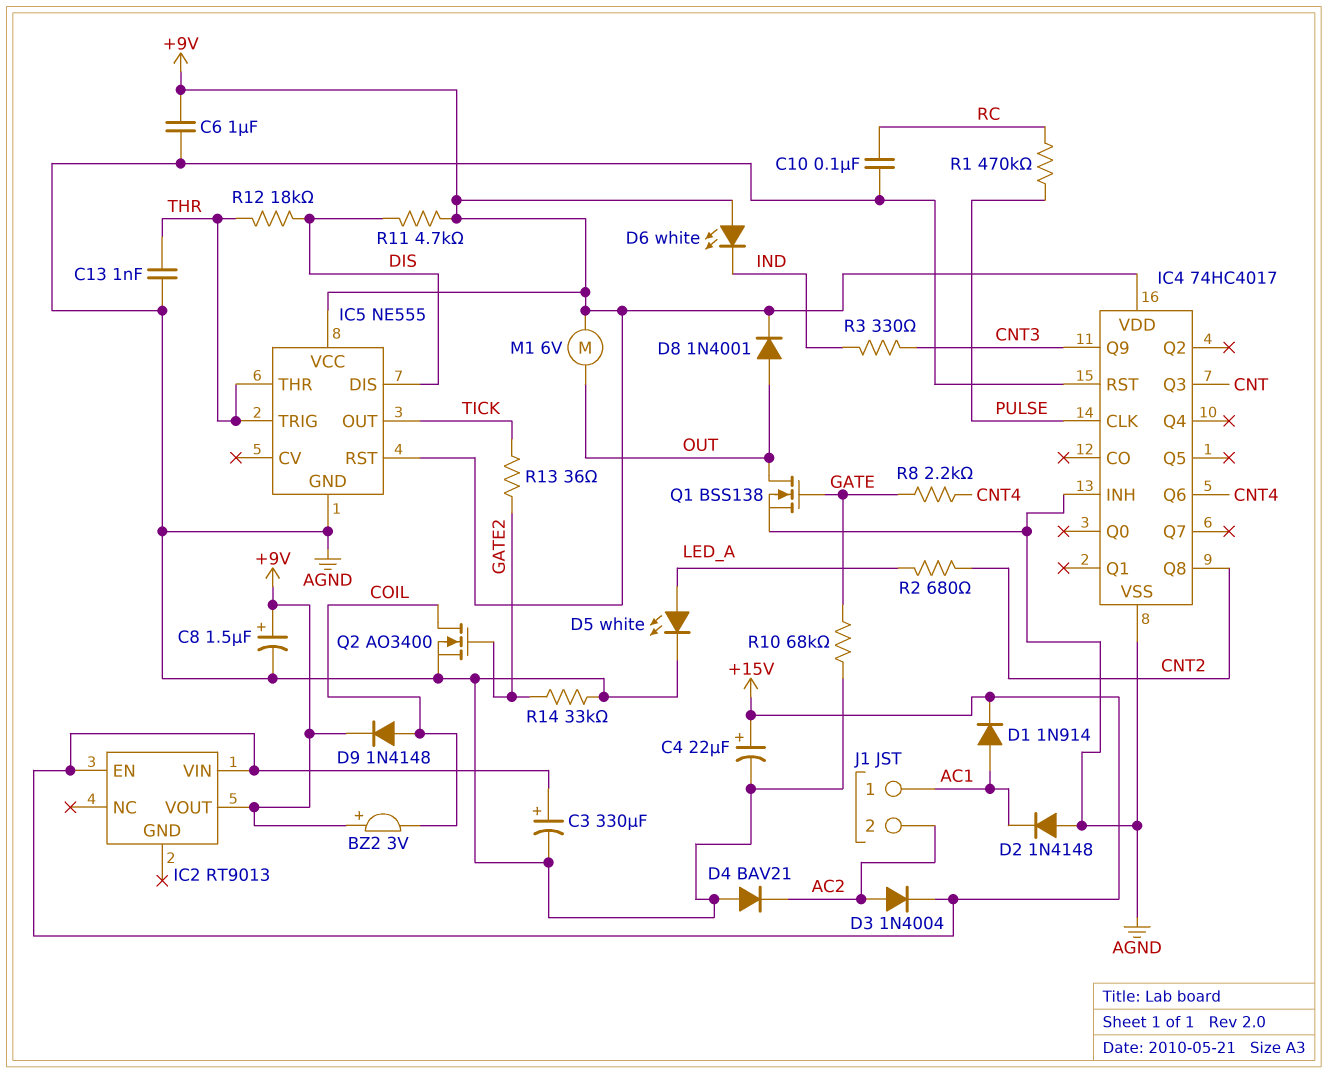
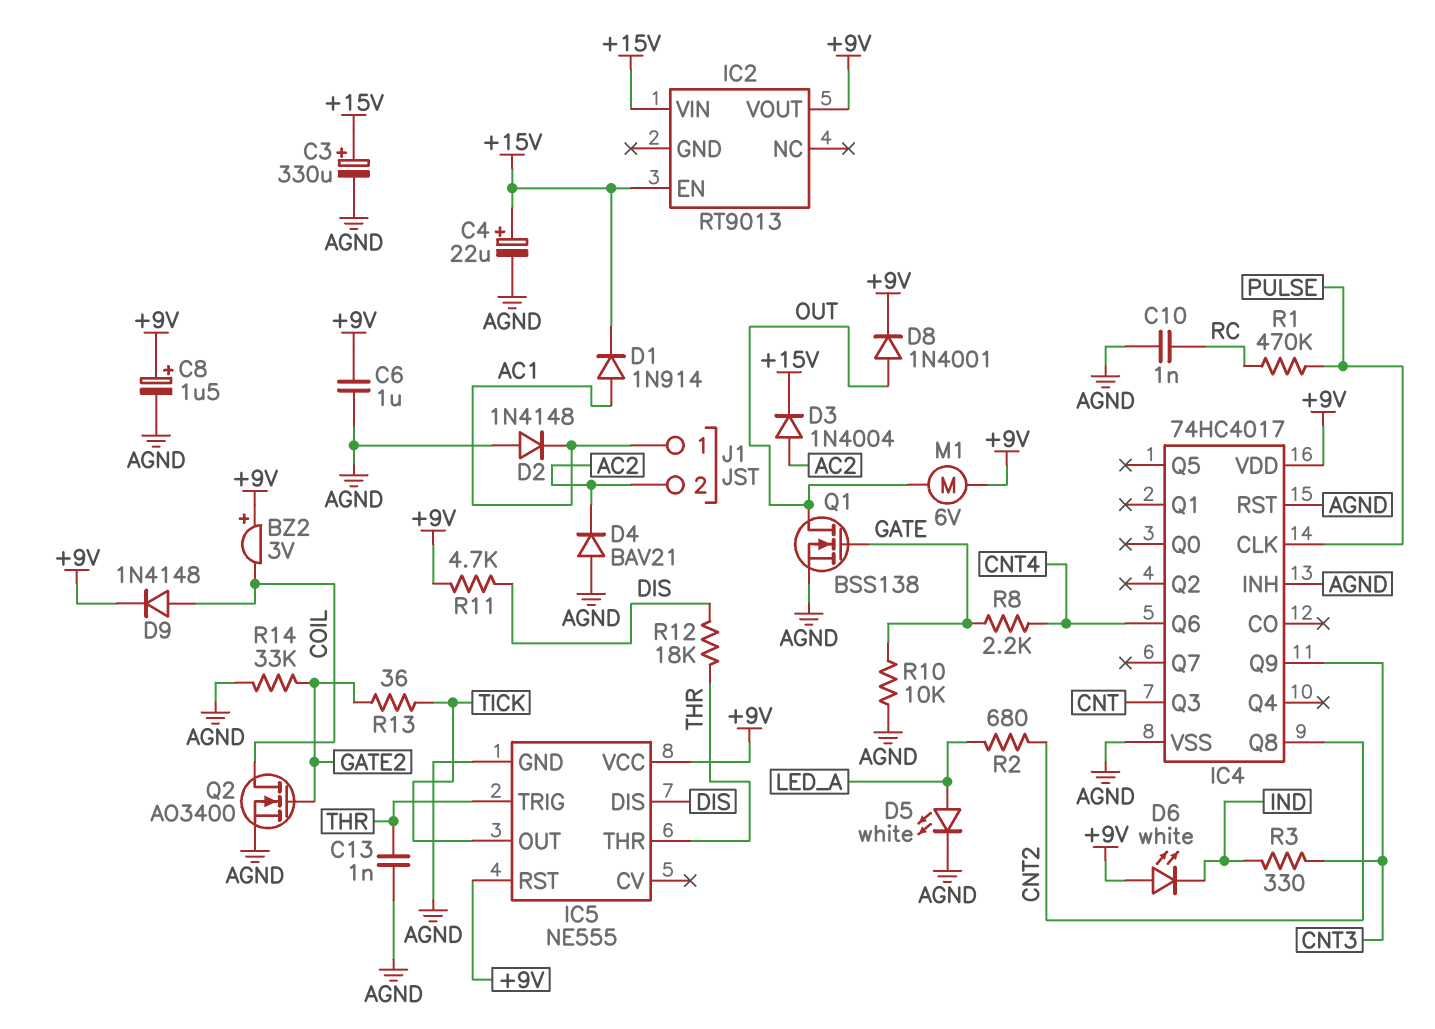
C10: 100nF (AGND, RC) -> 1nF (AGND, RC)
R10: 68k (AGND, GATE) -> 10k (AGND, GATE)

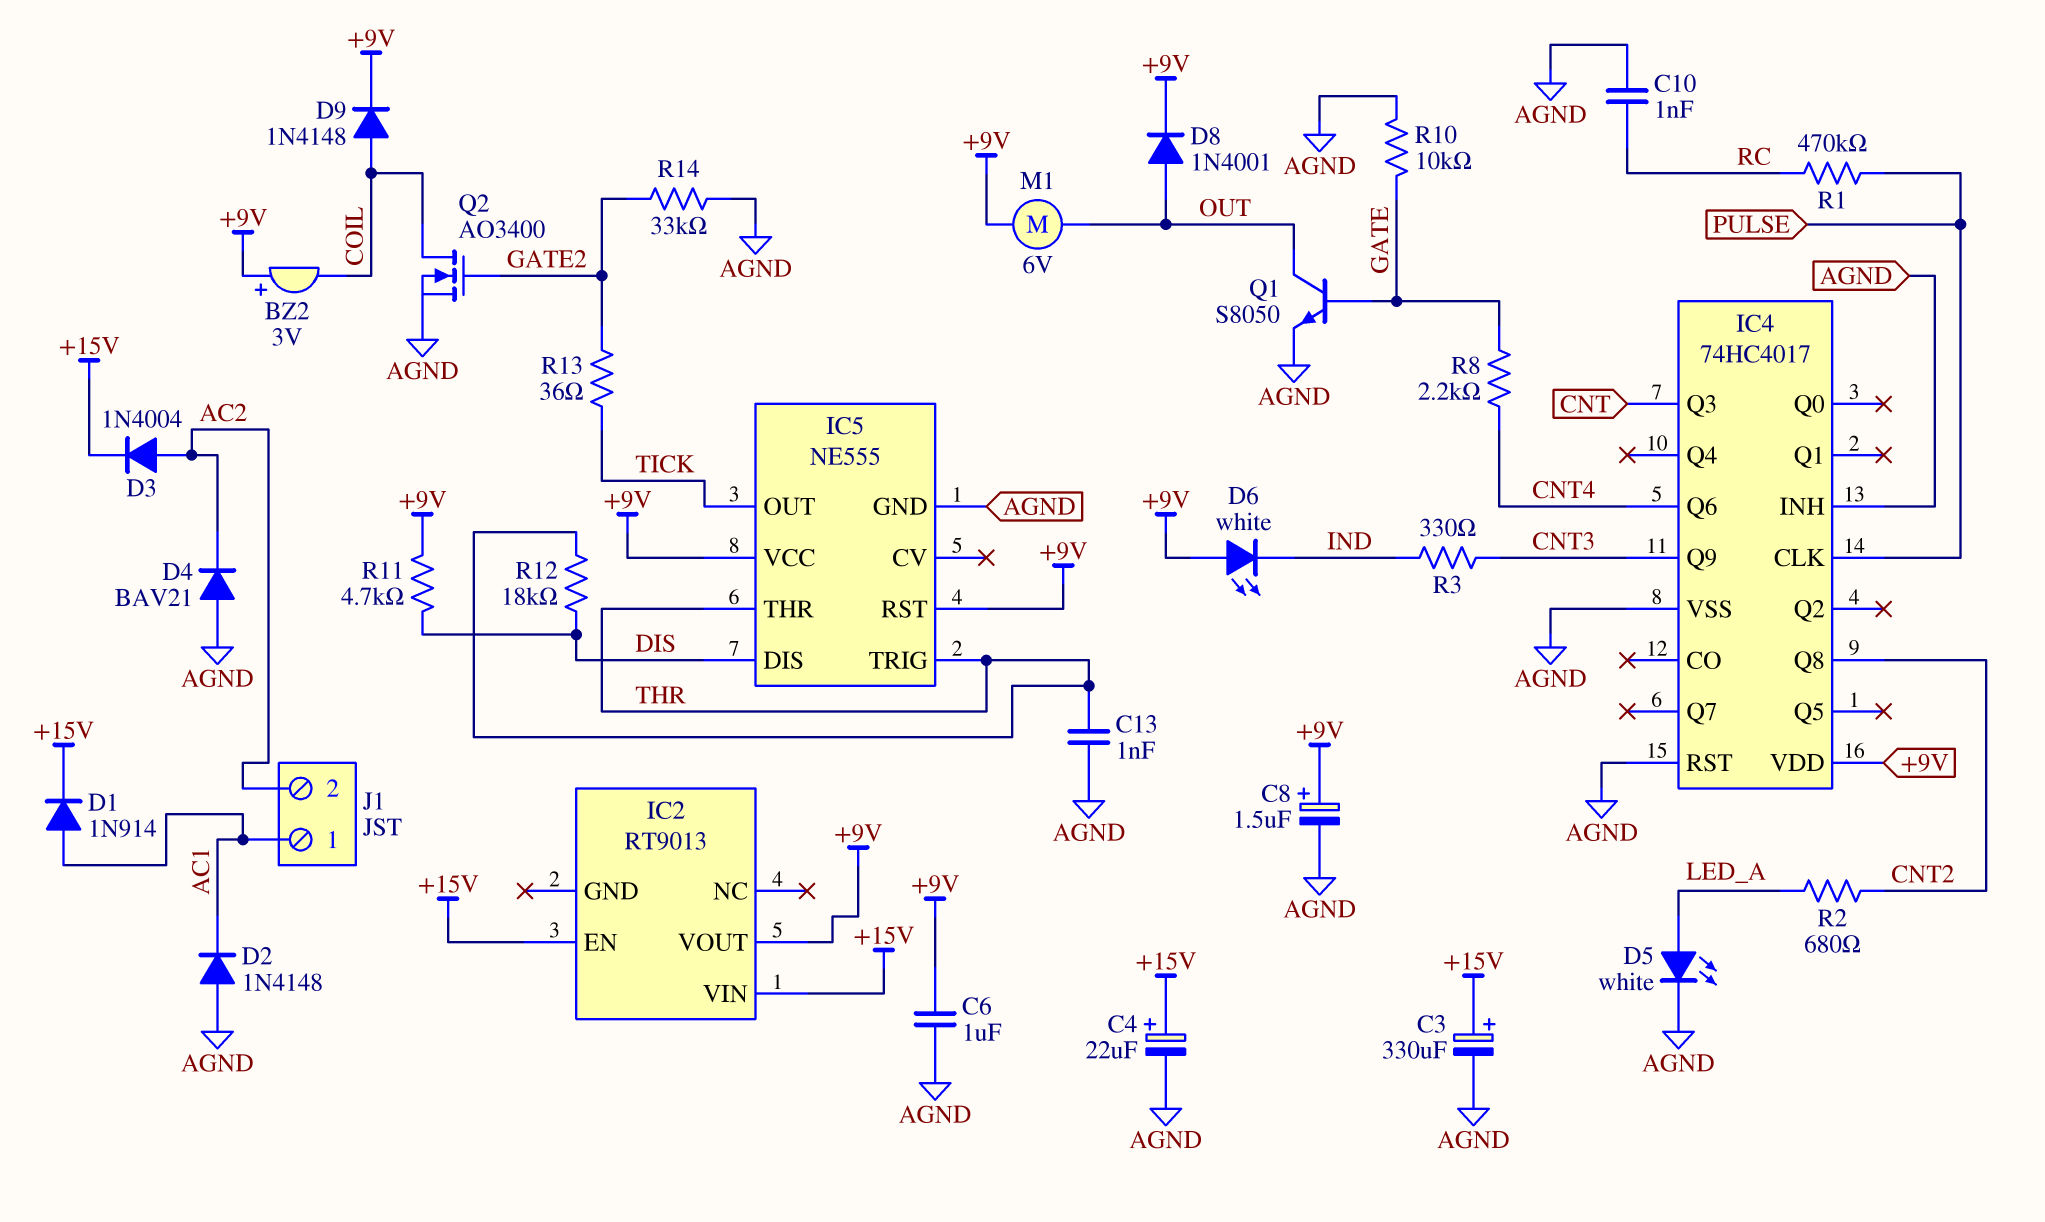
Q1: NMOS BSS138 (G GATE, D OUT, S AGND) -> NPN S8050 (B GATE, C OUT, E AGND)

